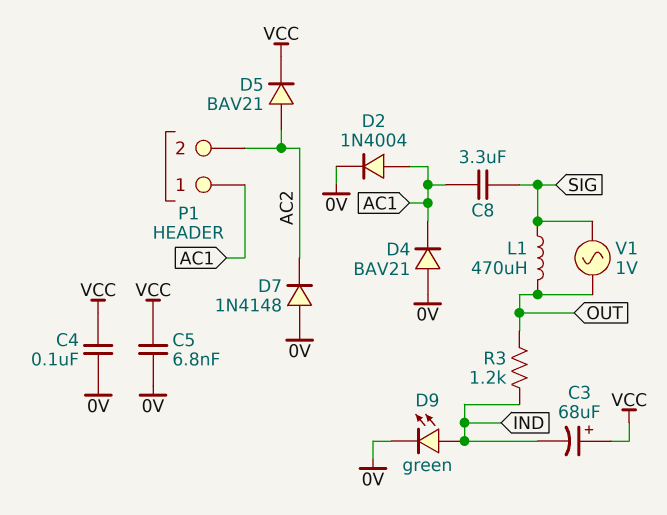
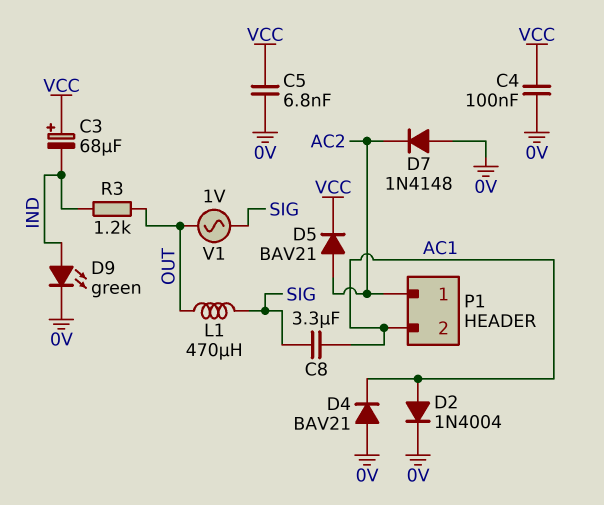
P1 pin 1: AC1 -> AC2
P1 pin 2: AC2 -> AC1

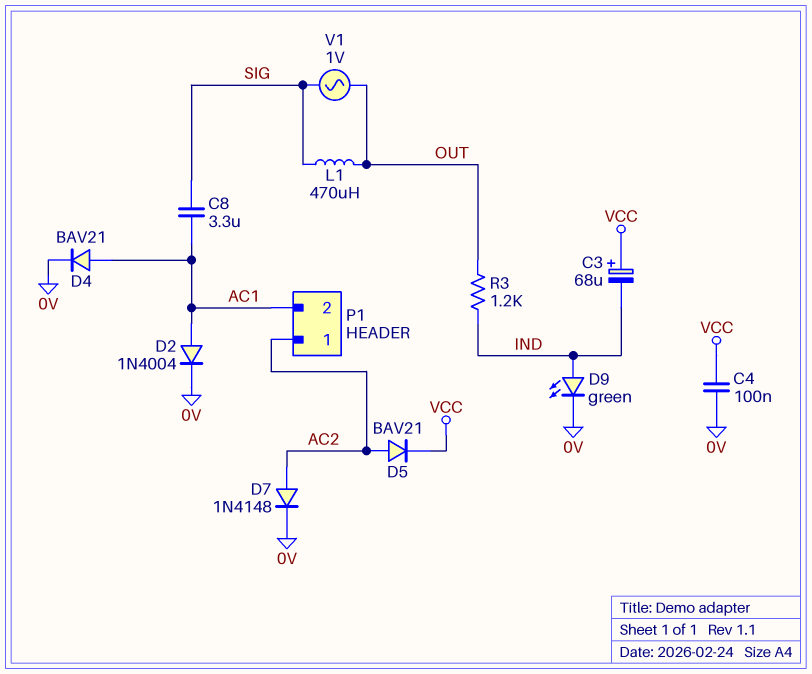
C5: 6.8nF (0V, VCC) -> none
D4: diode BAV21 (A 0V, K AC1) -> diode BAV21 (A AC1, K 0V)
D7: diode 1N4148 (A 0V, K AC2) -> diode 1N4148 (A AC2, K 0V)

